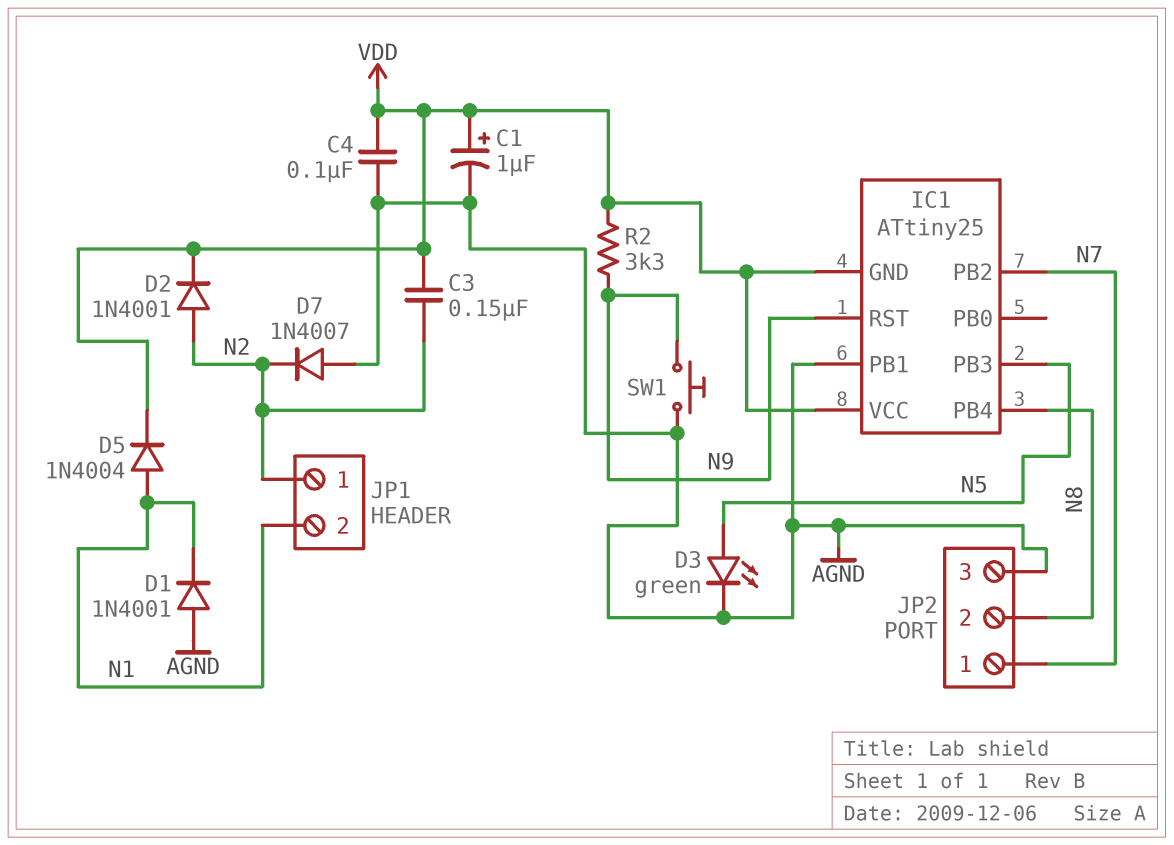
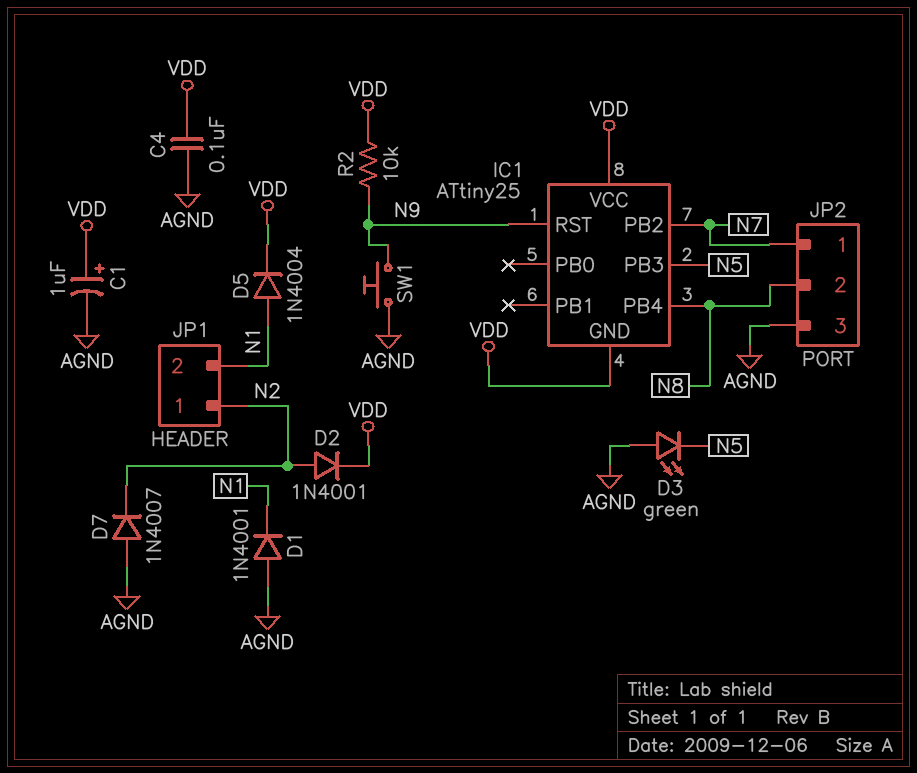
C3: 150nF (N2, VDD) -> none
D3: LED green (A N5, K AGND) -> LED green (A AGND, K N5)
IC1 pin PB1: AGND -> none
R2: 3.3k (N9, VDD) -> 10k (N9, VDD)

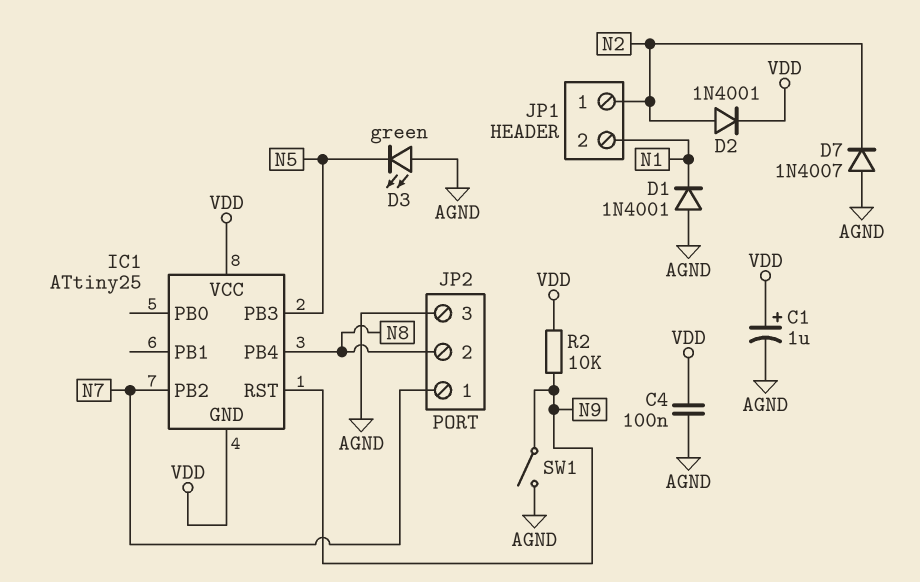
D5: diode 1N4004 (A N1, K VDD) -> none
SW1: button (AGND, N9) -> switch (AGND, N9)

